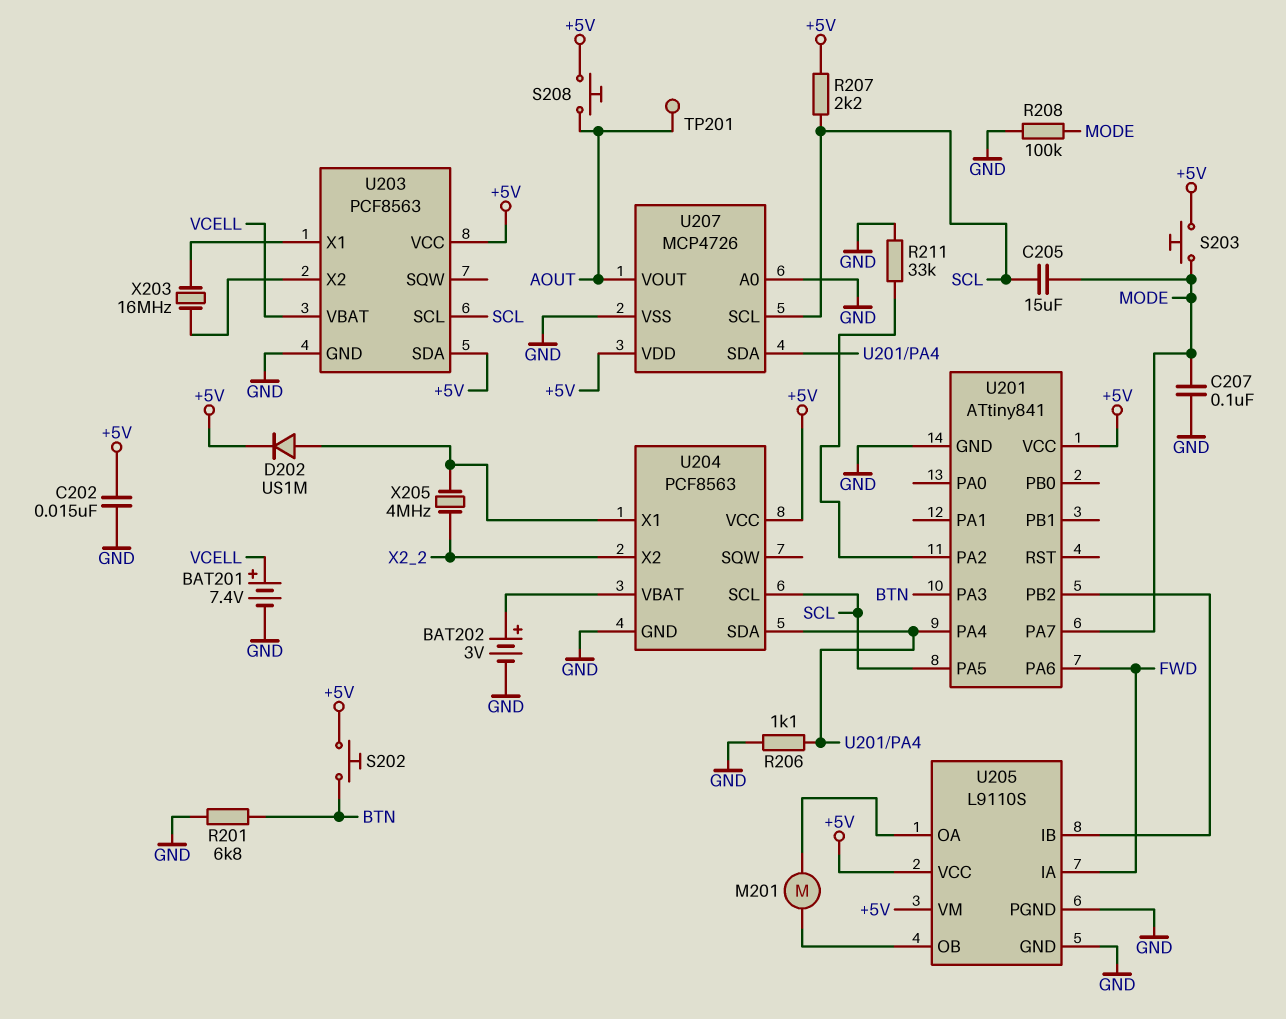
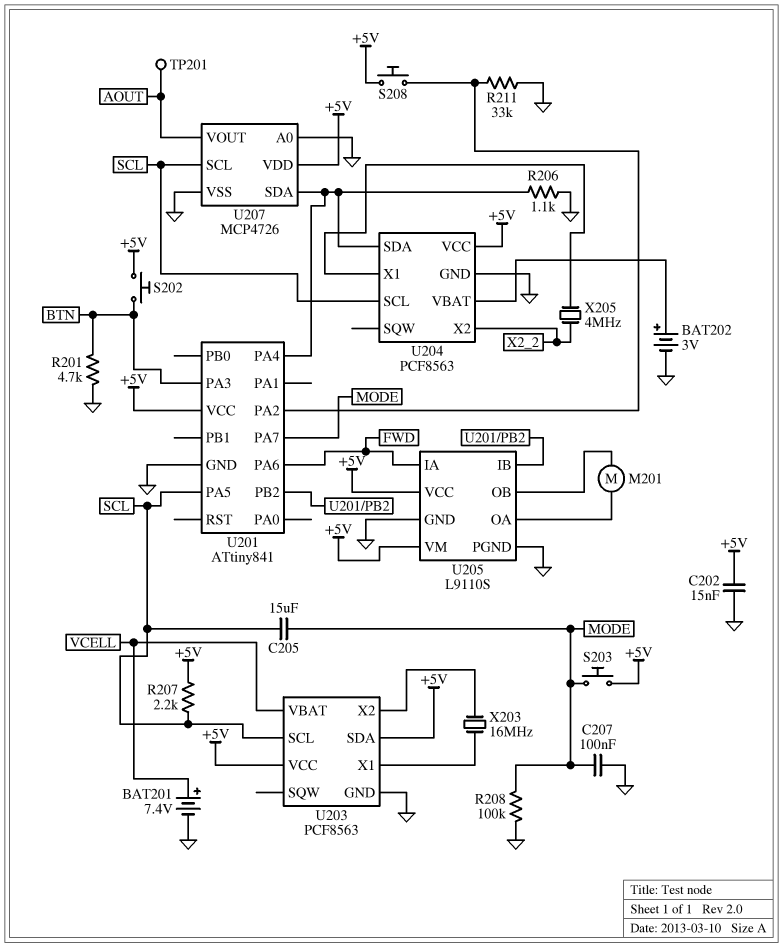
D202: diode US1M (A U204/X1, K +5V) -> none
R201: 6.8k (BTN, GND) -> 4.7k (BTN, GND)
S208: button (+5V, AOUT) -> button (+5V, U201/PA2)

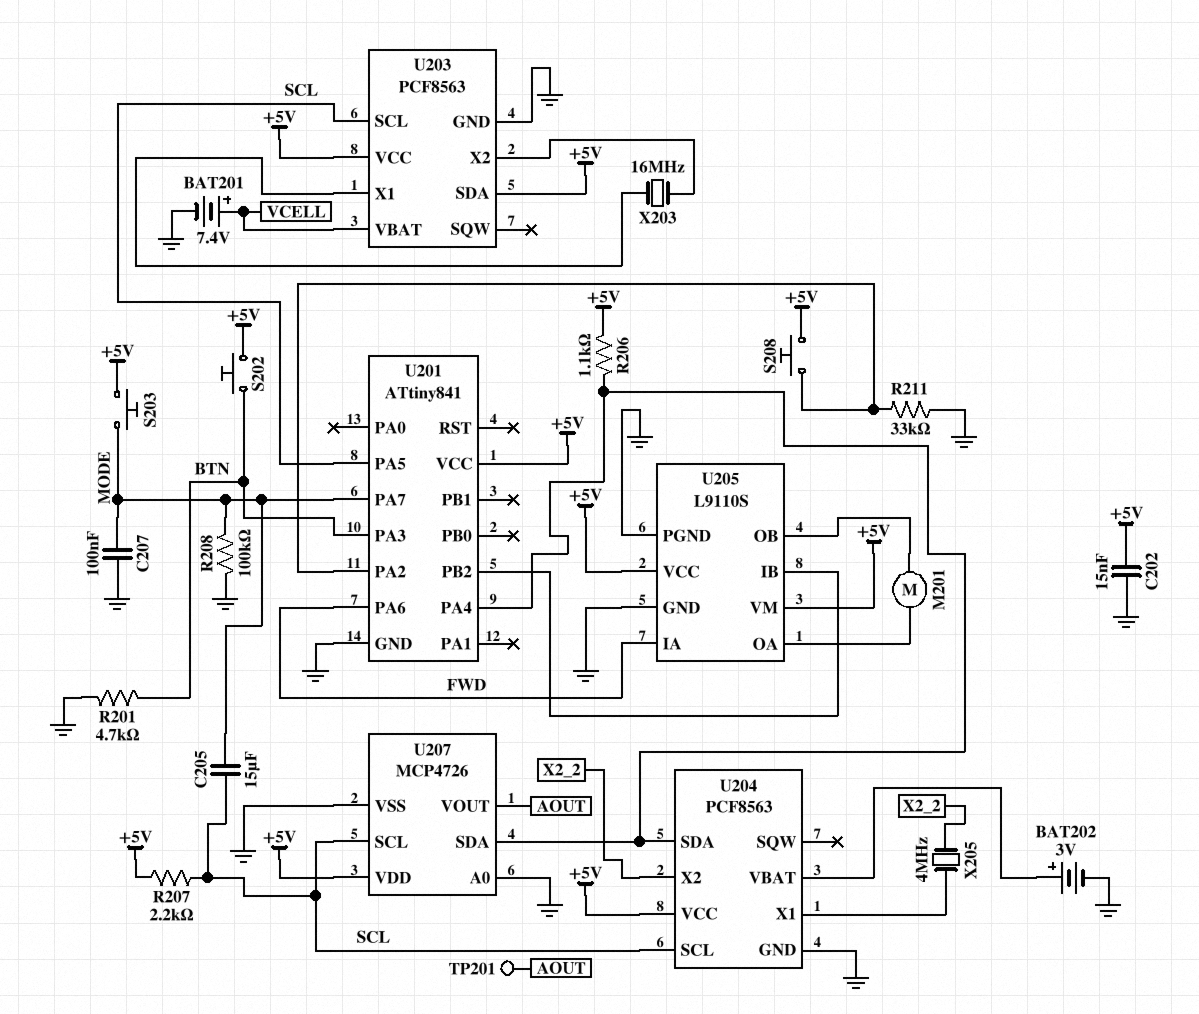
R206: 1.1k (GND, U201/PA4) -> 1.1k (+5V, U201/PA4)

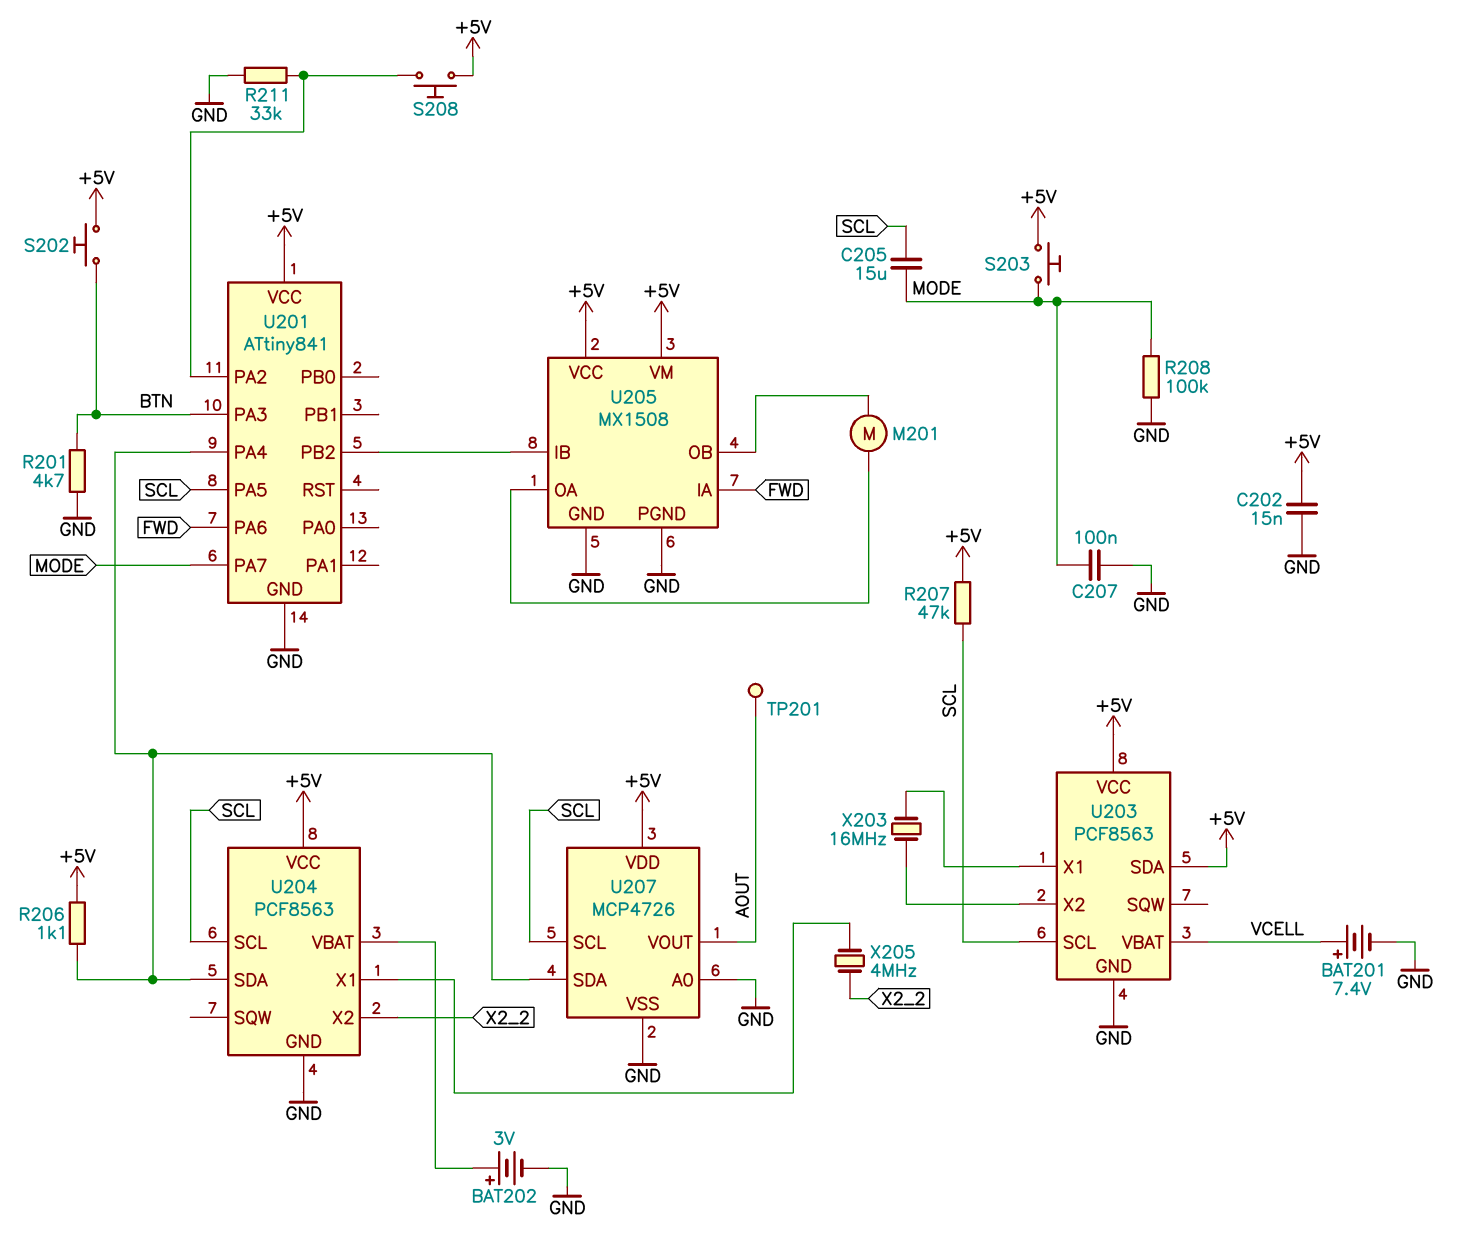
R207: 2.2k (+5V, SCL) -> 47k (+5V, SCL)
U205: L9110S -> MX1508

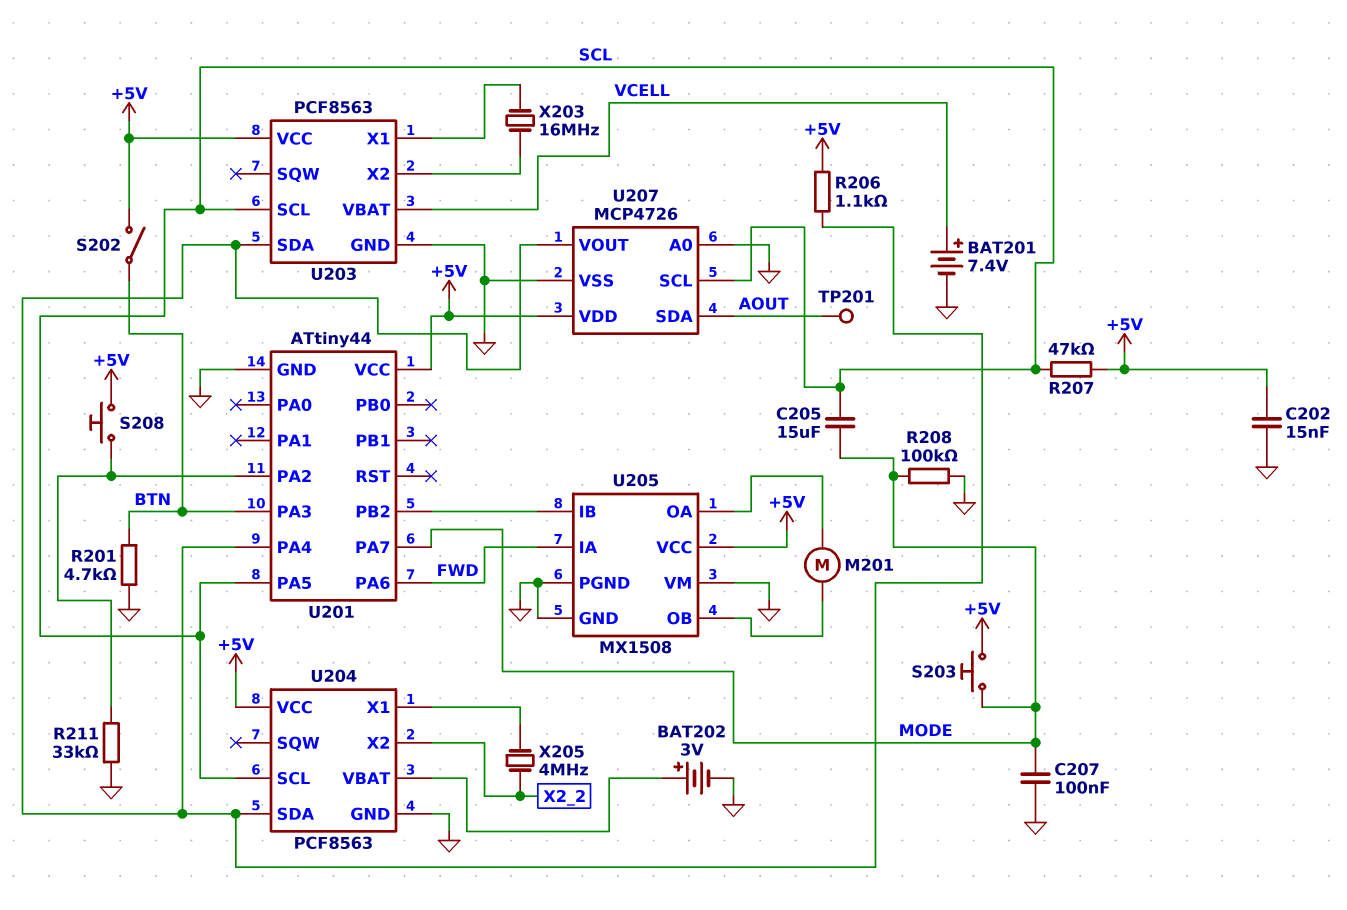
S202: button (+5V, BTN) -> switch (+5V, BTN)
U201: ATtiny841 -> ATtiny44
U203 pin SDA: +5V -> U201/PA4
U205 pin VM: +5V -> GND
U207 pin SDA: U201/PA4 -> AOUT
U207 pin VOUT: AOUT -> U201/PA4

